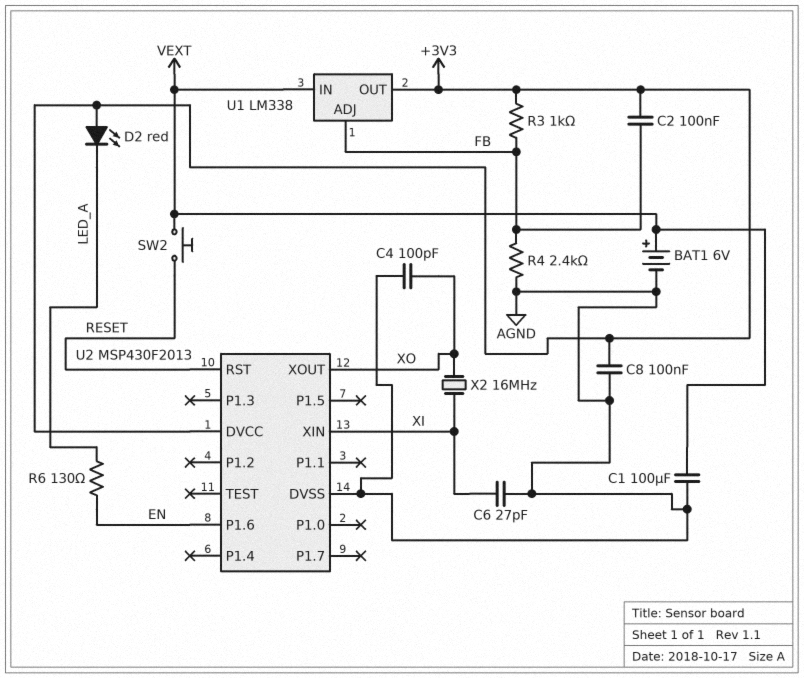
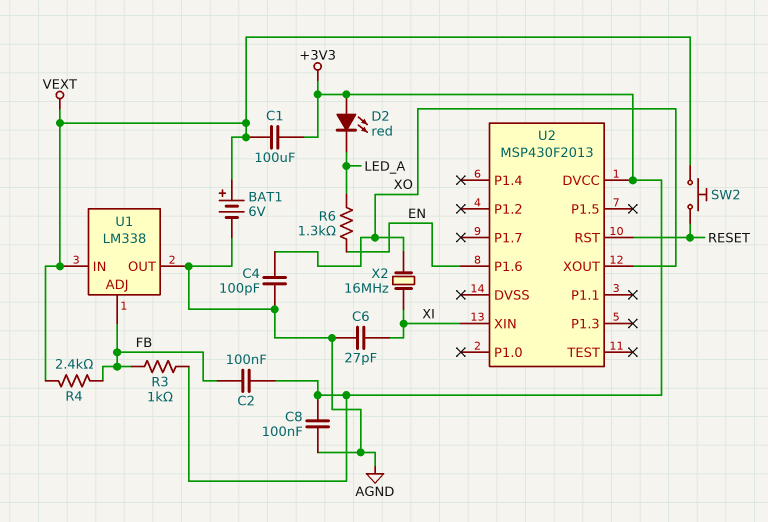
C1: 100uF (AGND, VEXT) -> 100uF (+3V3, VEXT)
R4: 2.4k (AGND, FB) -> 2.4k (FB, VEXT)
R6: 130 (EN, LED_A) -> 1.3k (EN, LED_A)
U1 pin OUT: +3V3 -> AGND
U2 pin DVSS: AGND -> none

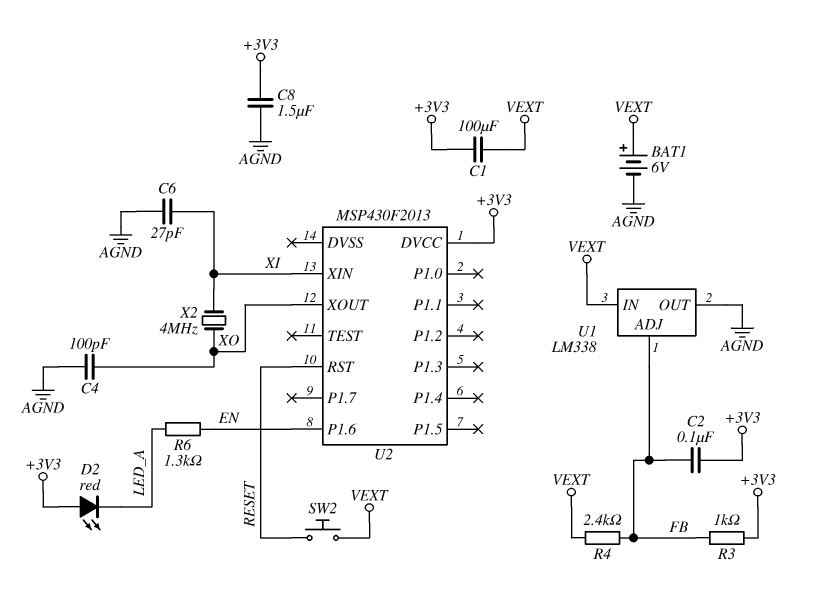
C8: 100nF (+3V3, AGND) -> 1.5uF (+3V3, AGND)
X2: 16MHz (XI, XO) -> 4MHz (XI, XO)

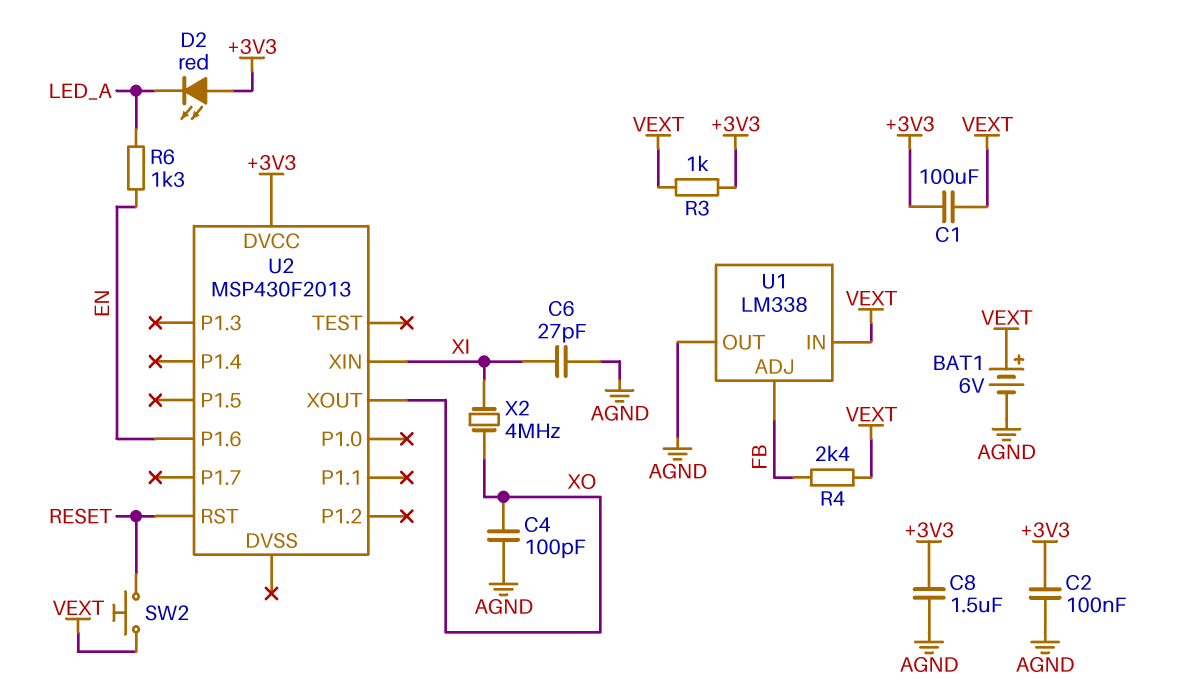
C2: 100nF (+3V3, FB) -> 100nF (+3V3, AGND)
R3: 1k (+3V3, FB) -> 1k (+3V3, VEXT)

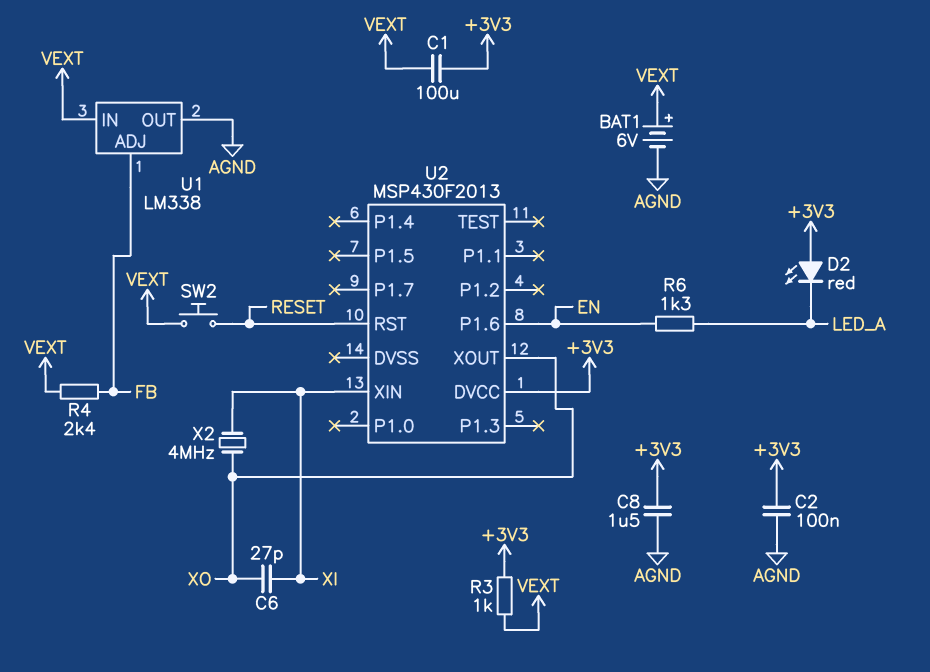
C4: 100pF (AGND, XO) -> none
C6: 27pF (AGND, XI) -> 27pF (XI, XO)

